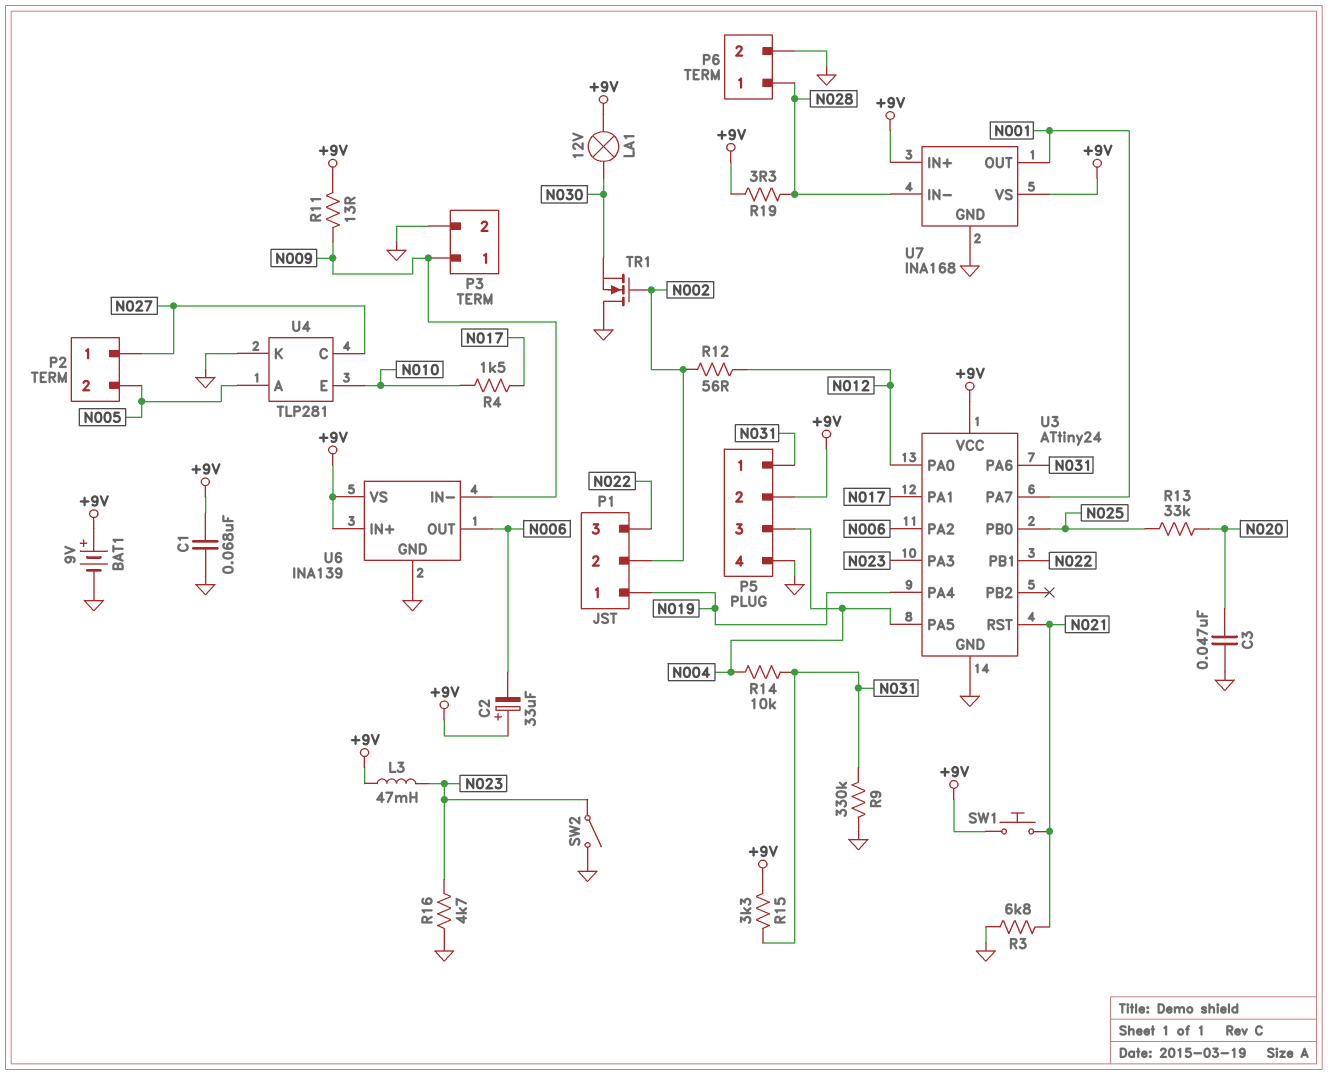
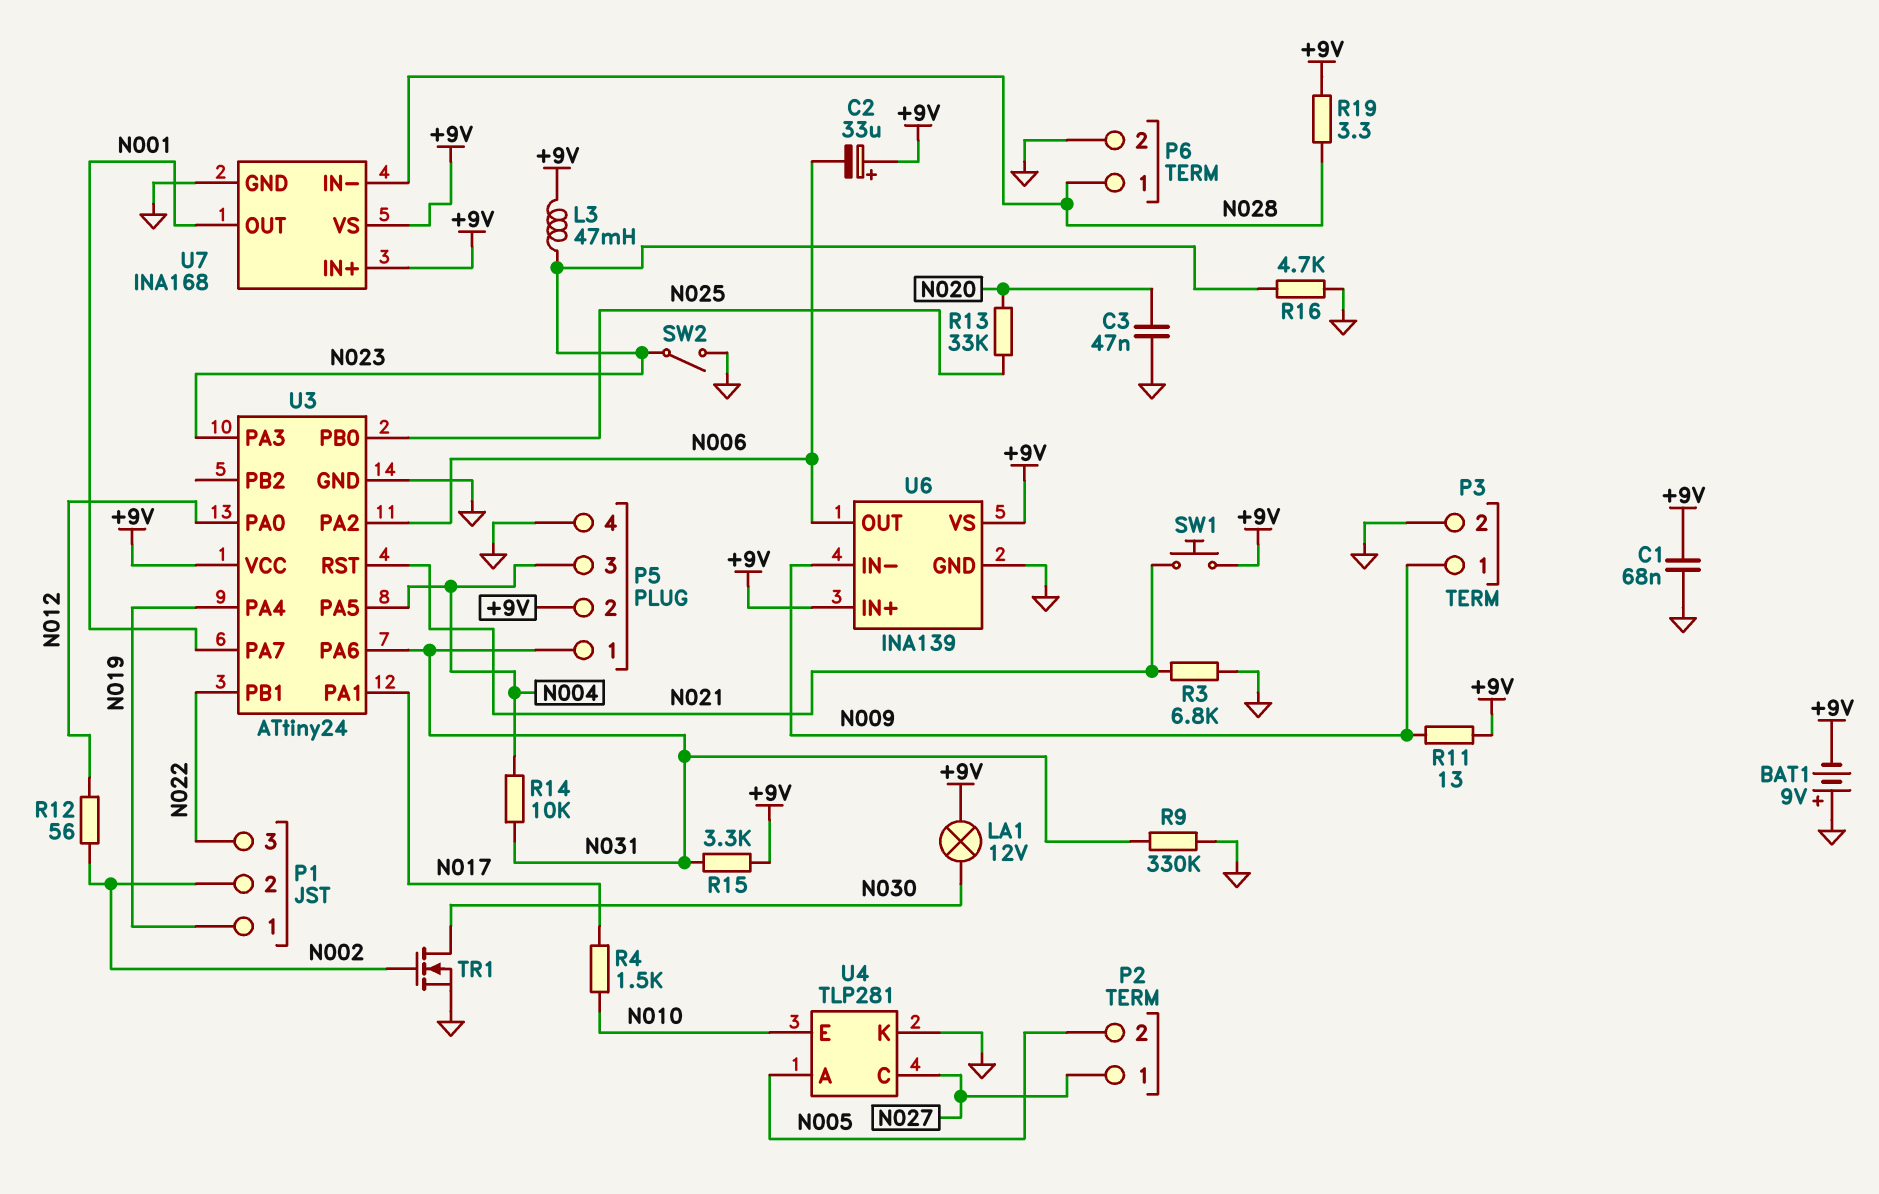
BAT1: 9V (plus +9V, minus GND) -> 9V (plus GND, minus +9V)
TR1: NMOS (G N002, D GND, S N030) -> NMOS (G N002, D N030, S GND)

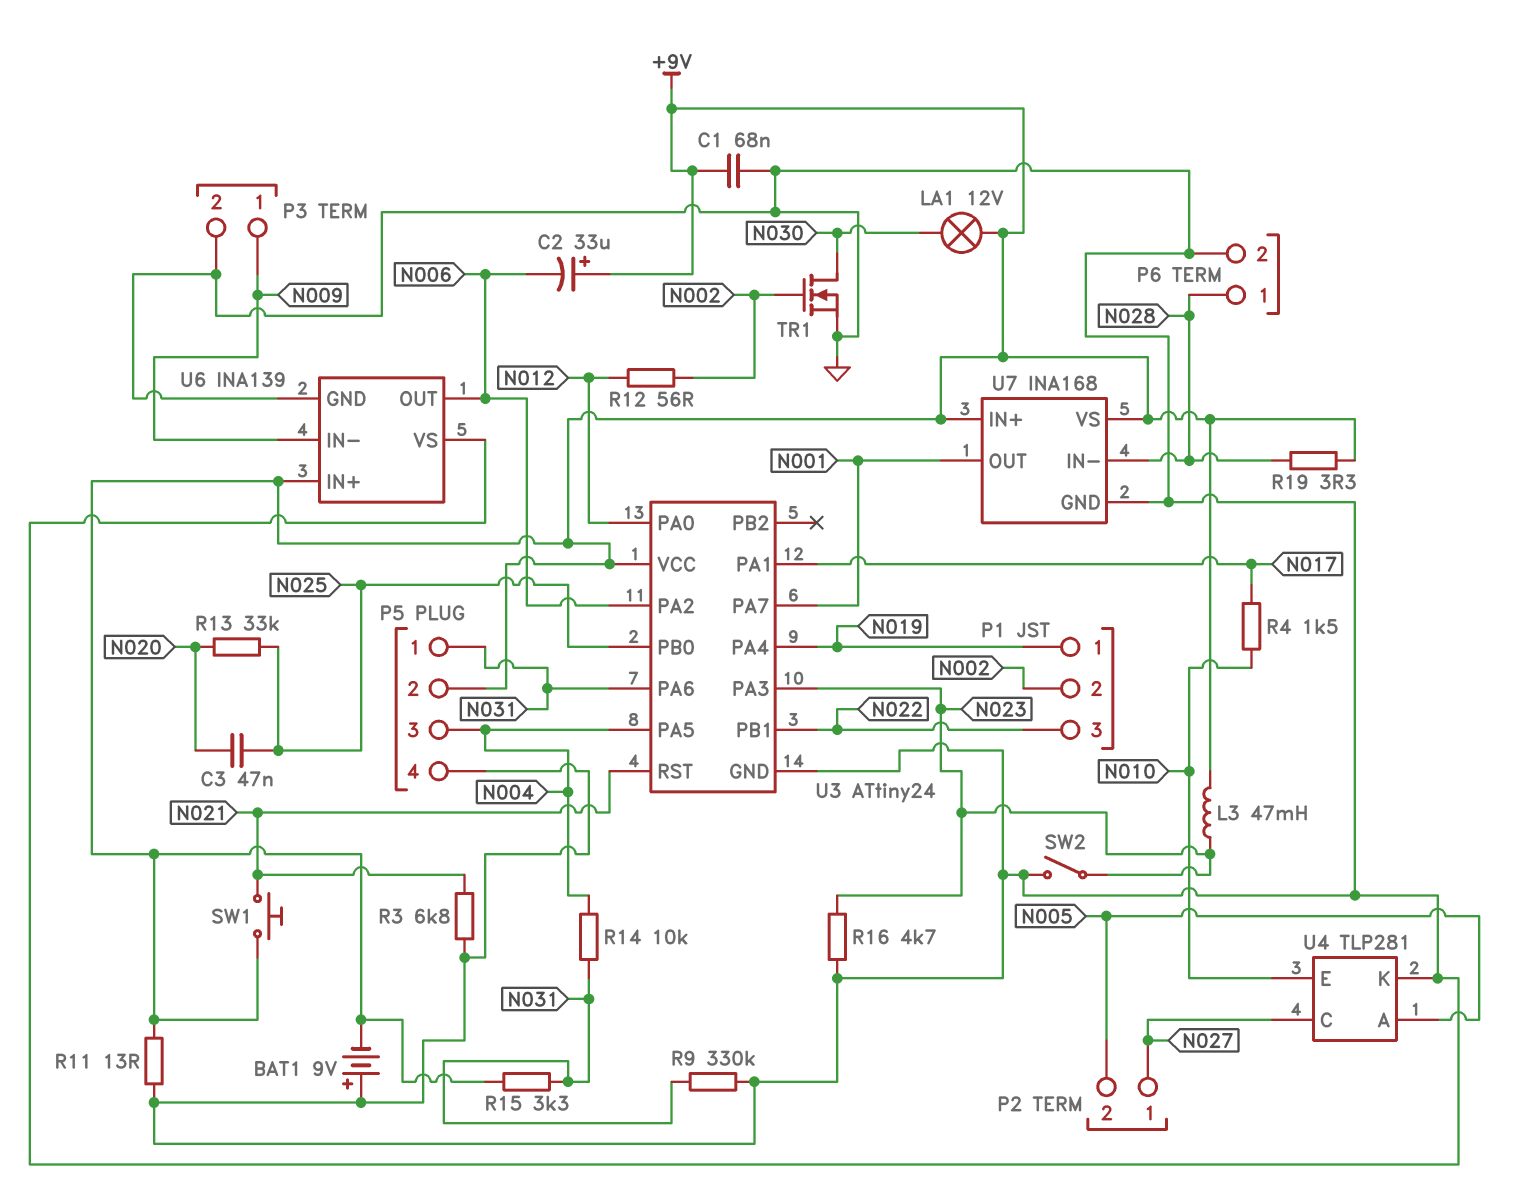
C3: 47nF (GND, N020) -> 47nF (N020, N025)
R11: 13 (+9V, N009) -> 13 (+9V, GND)
U6 pin VS: +9V -> GND

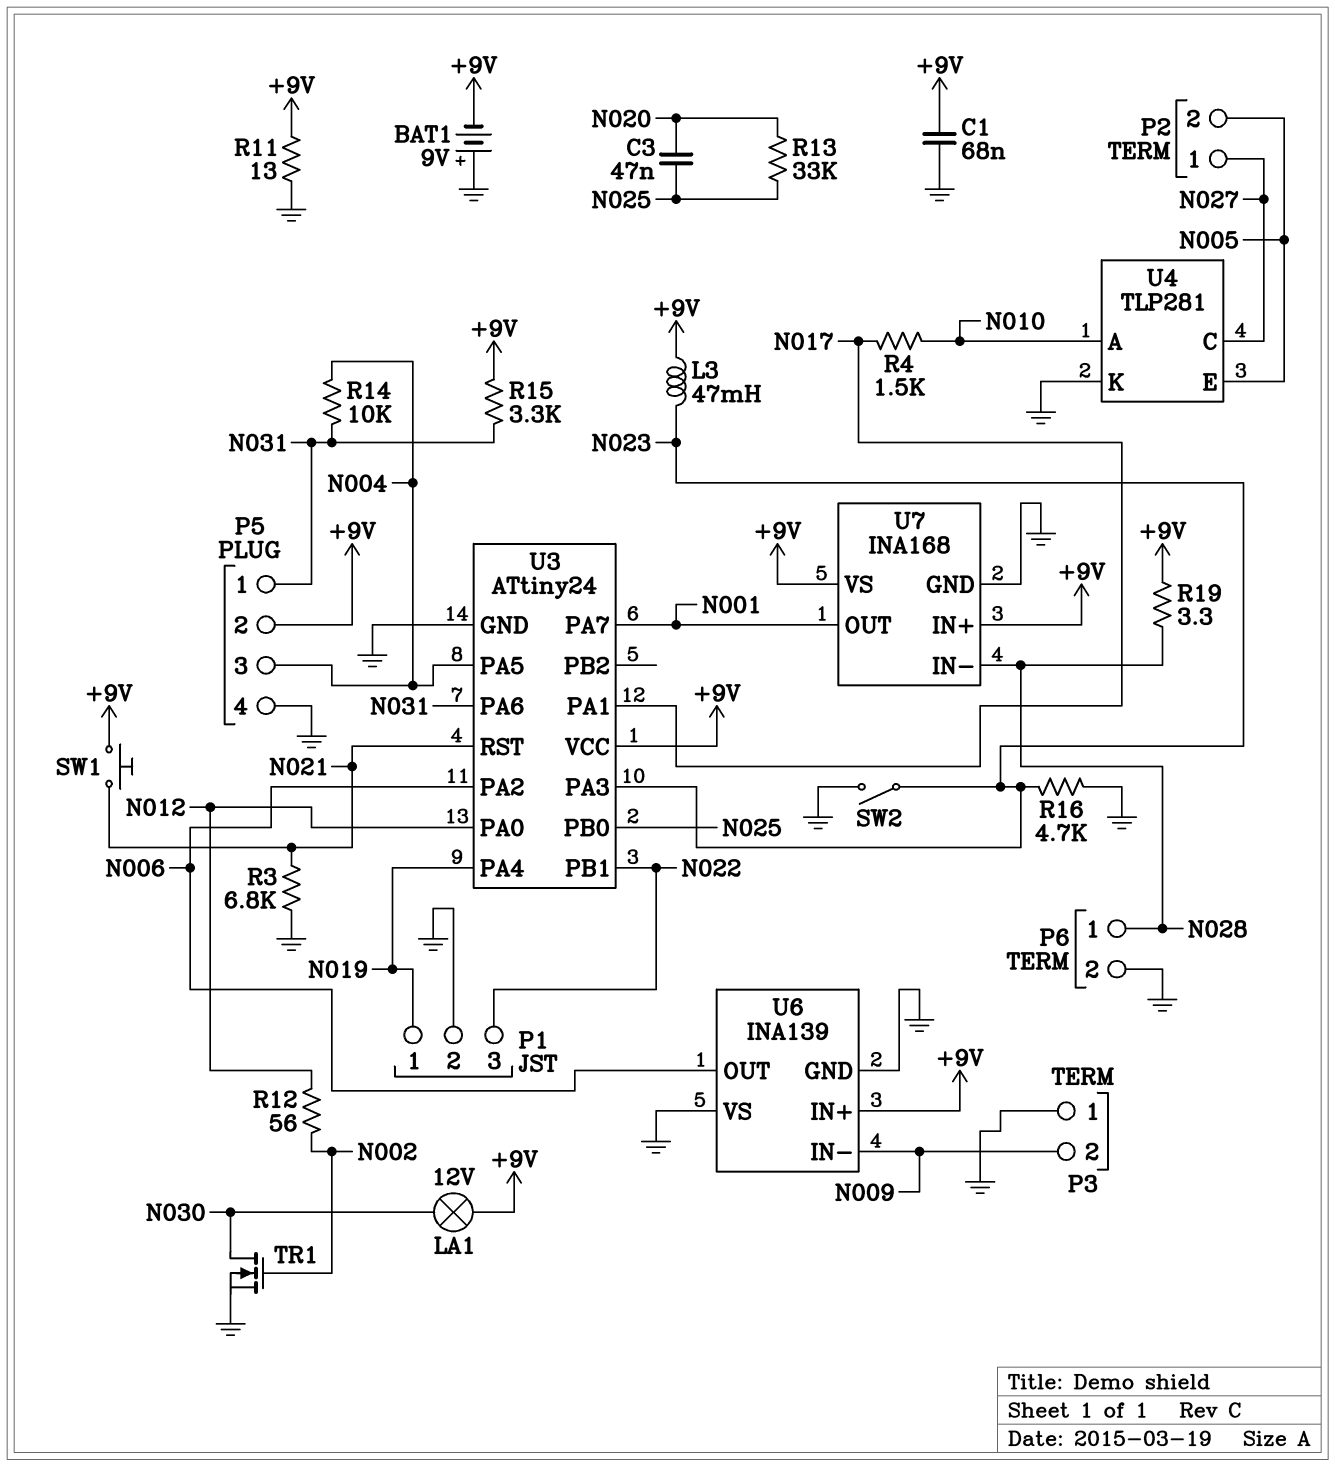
C2: 33uF (plus +9V, minus N006) -> none
P1 pin 2: N002 -> GND
P3 pin 1: N009 -> GND
P3 pin 2: GND -> N009
R9: 330k (GND, N031) -> none
U4 pin A: N005 -> N010
U4 pin E: N010 -> N005

